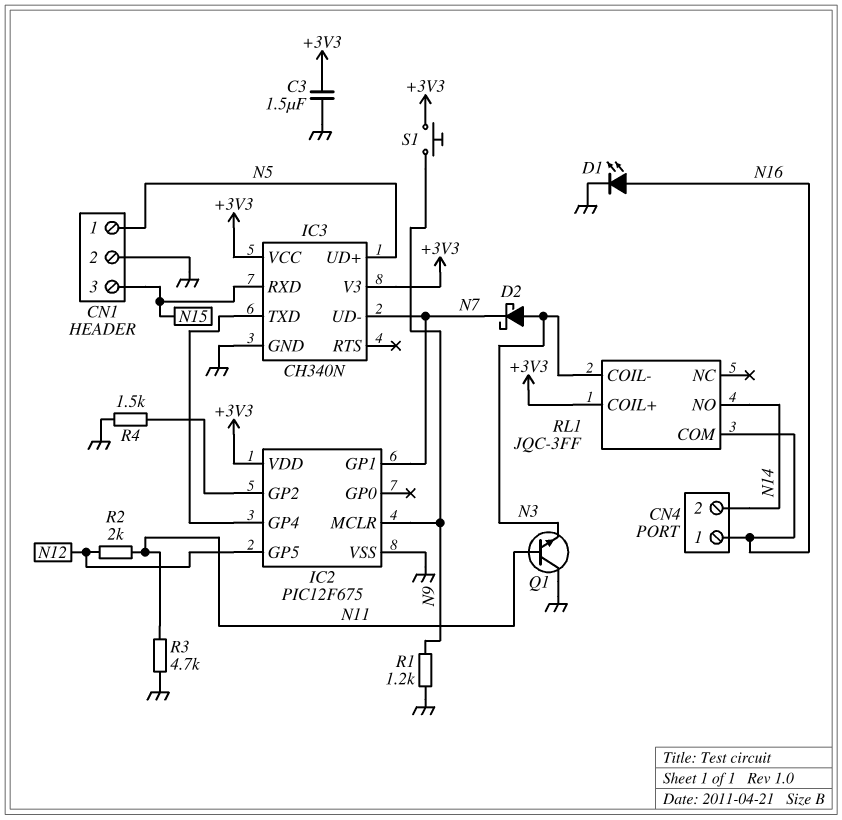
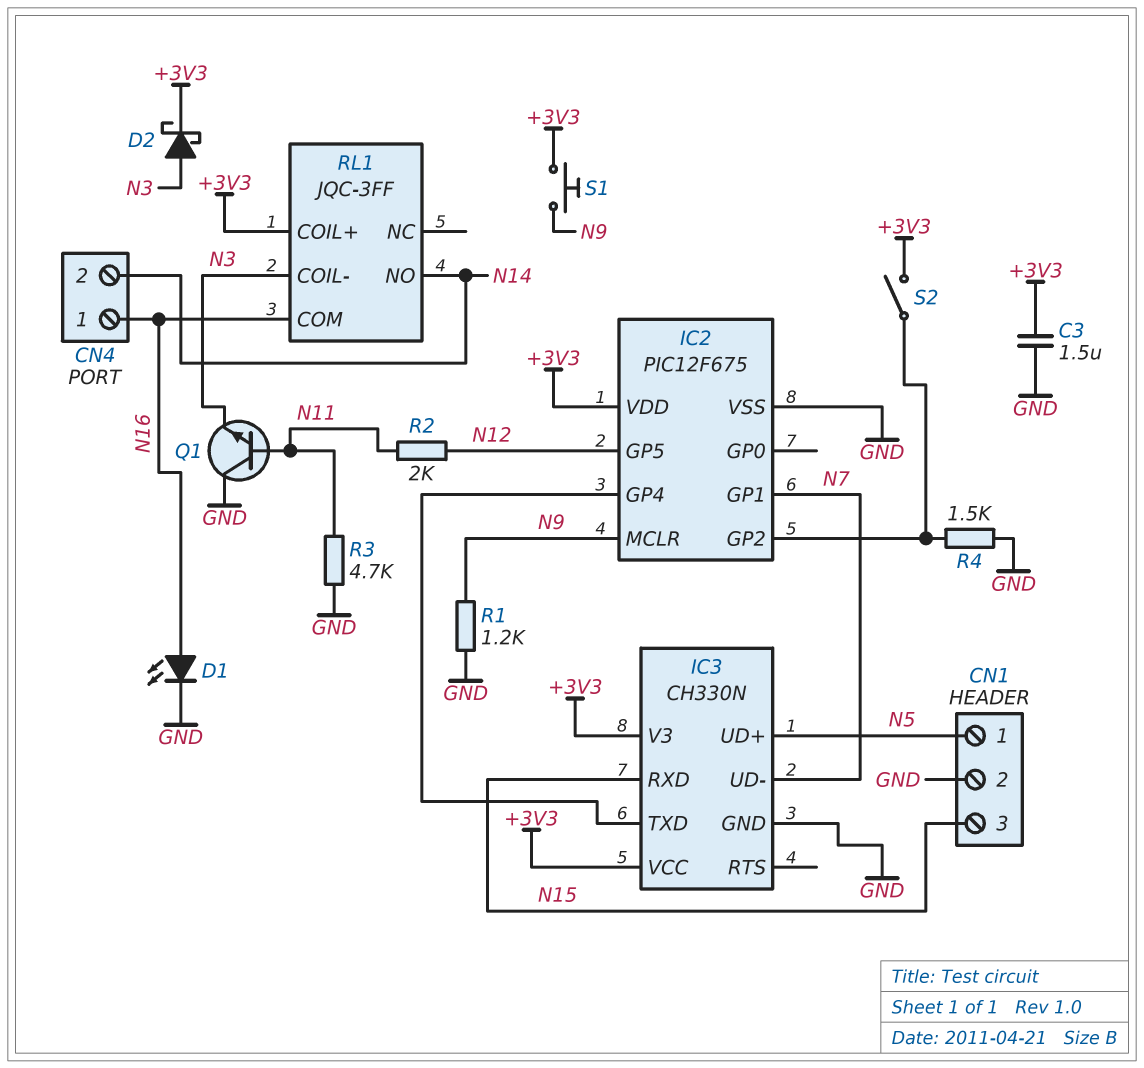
D2: schottky (A N3, K N7) -> schottky (A N3, K +3V3)
IC3: CH340N -> CH330N
S2: none -> switch (+3V3, IC2/GP2)

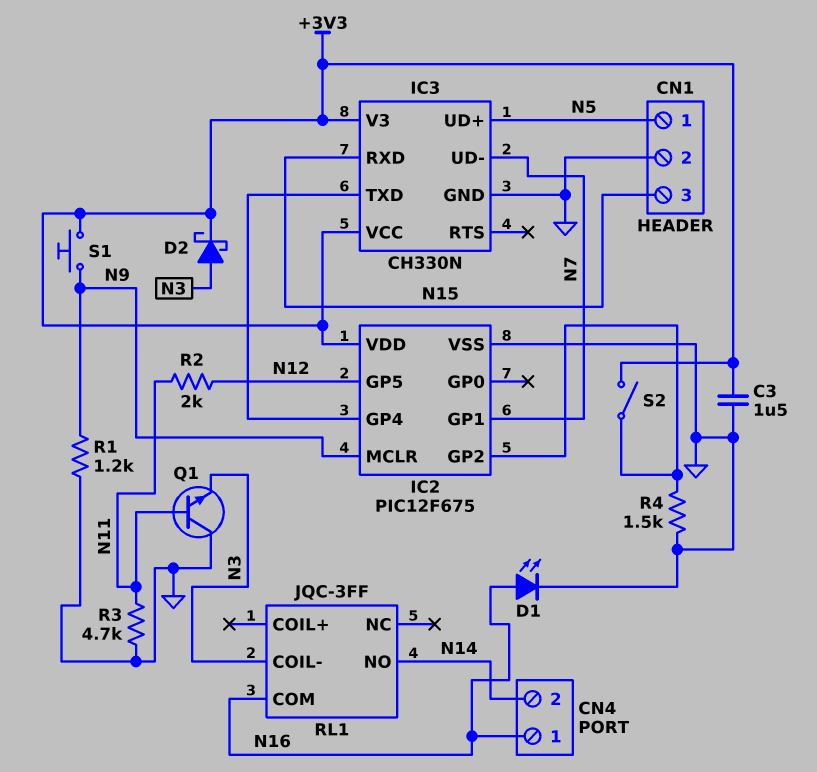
RL1 pin COIL+: +3V3 -> none

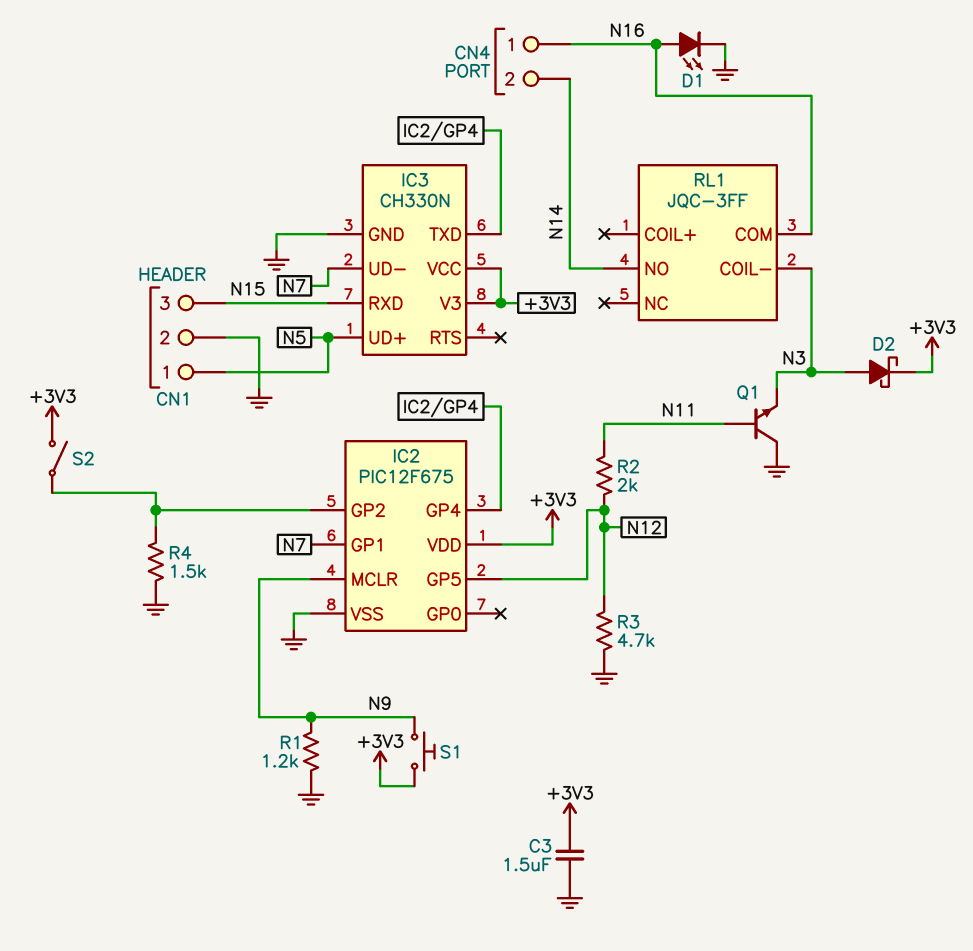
R3: 4.7k (GND, N11) -> 4.7k (GND, N12)

